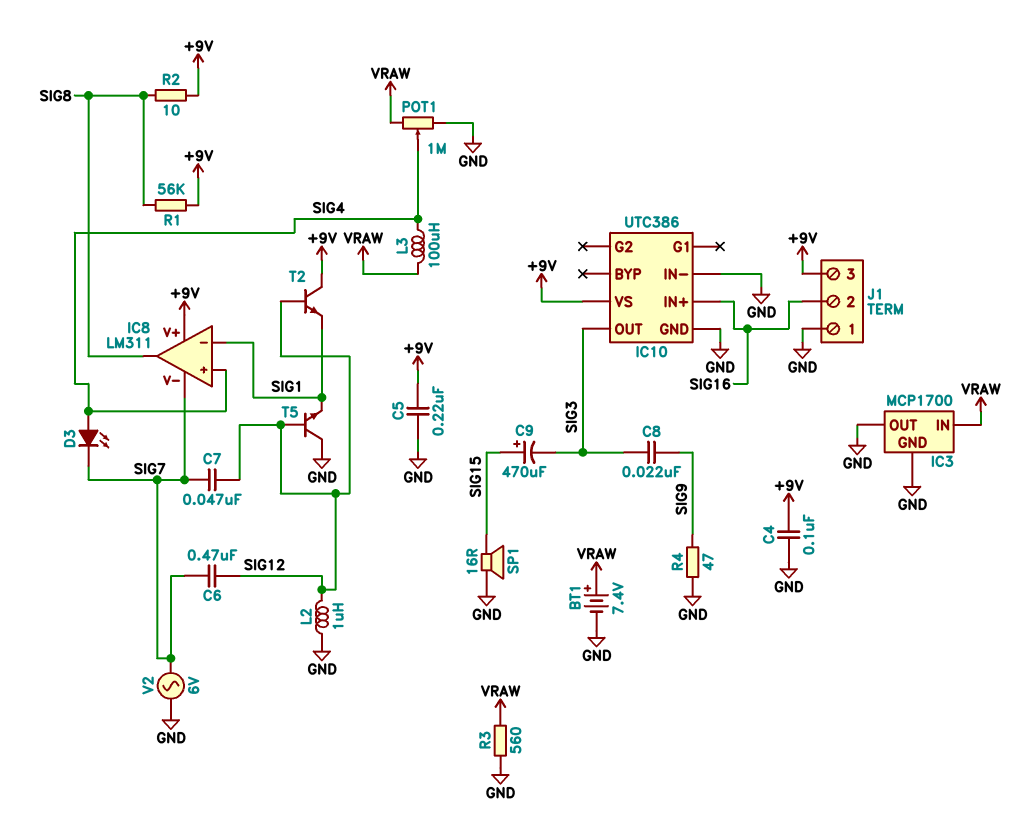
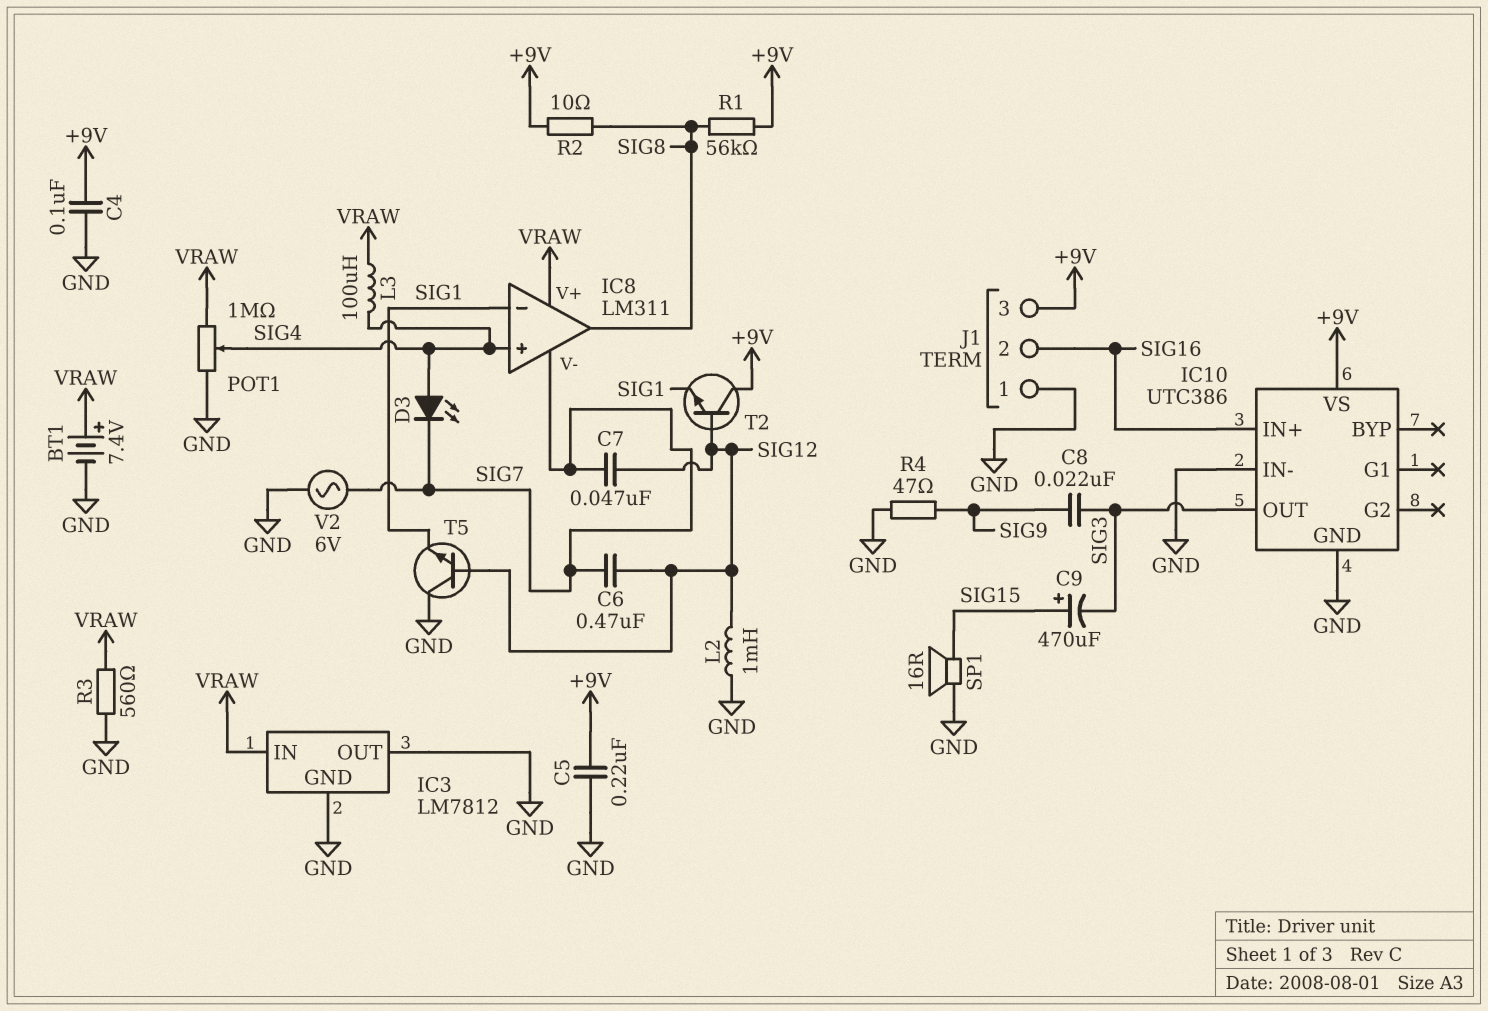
IC3: MCP1700 -> LM7812
IC8 pin V+: +9V -> VRAW
L2: 1uH (GND, SIG12) -> 1mH (GND, SIG12)

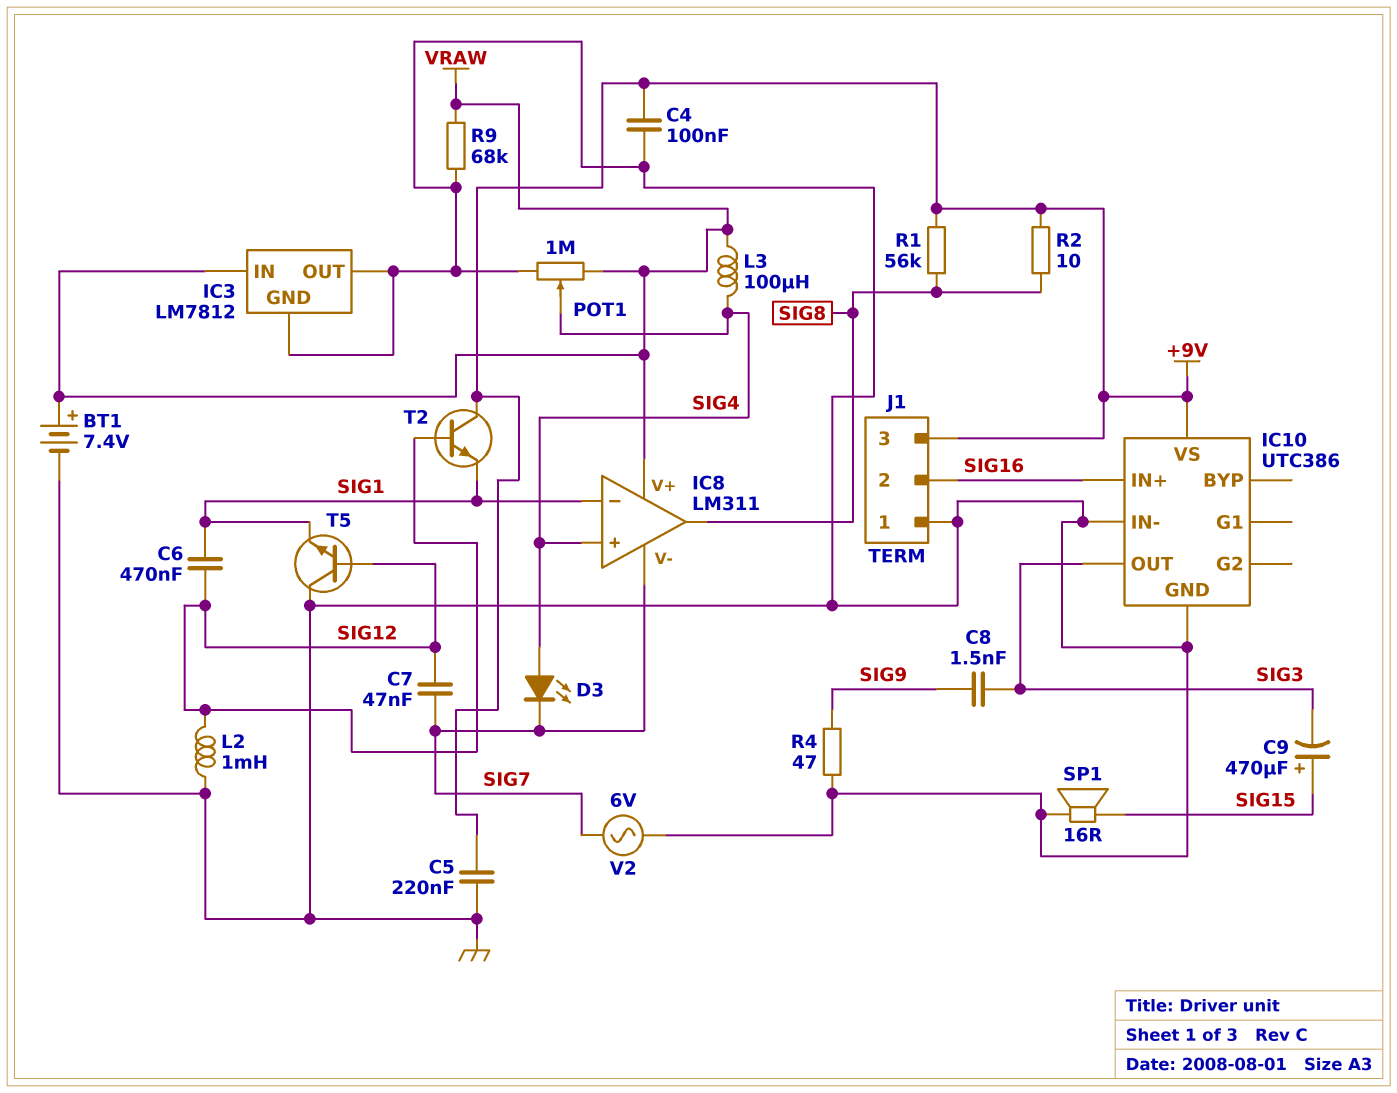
C6: 470nF (SIG7, SIG12) -> 470nF (SIG1, SIG12)
C8: 22nF (SIG3, SIG9) -> 1.5nF (SIG3, SIG9)
R3: 560 (GND, VRAW) -> none
R9: none -> 68k (GND, VRAW)

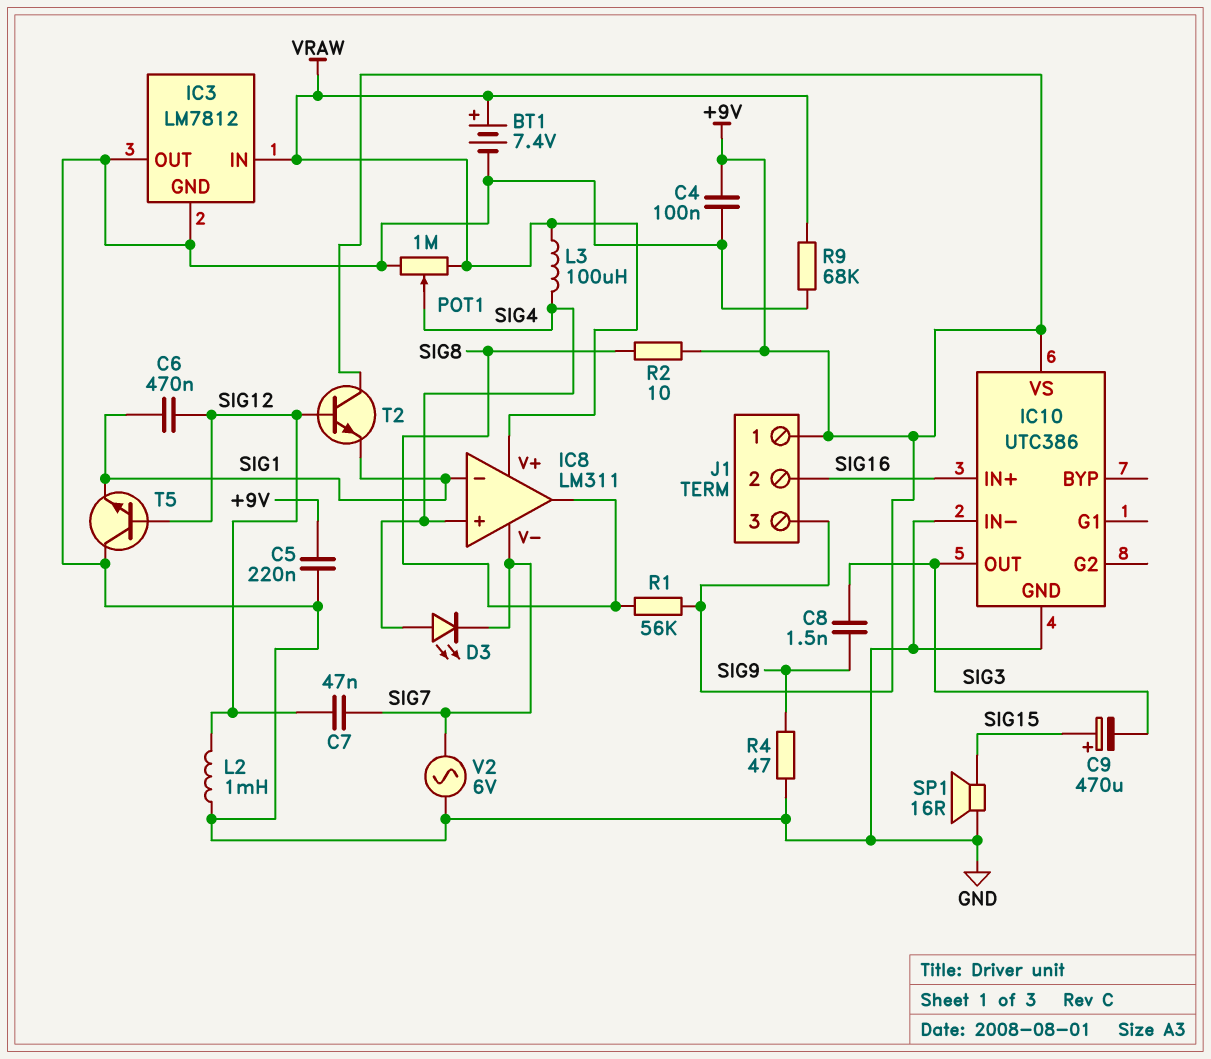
J1 pin 1: GND -> +9V

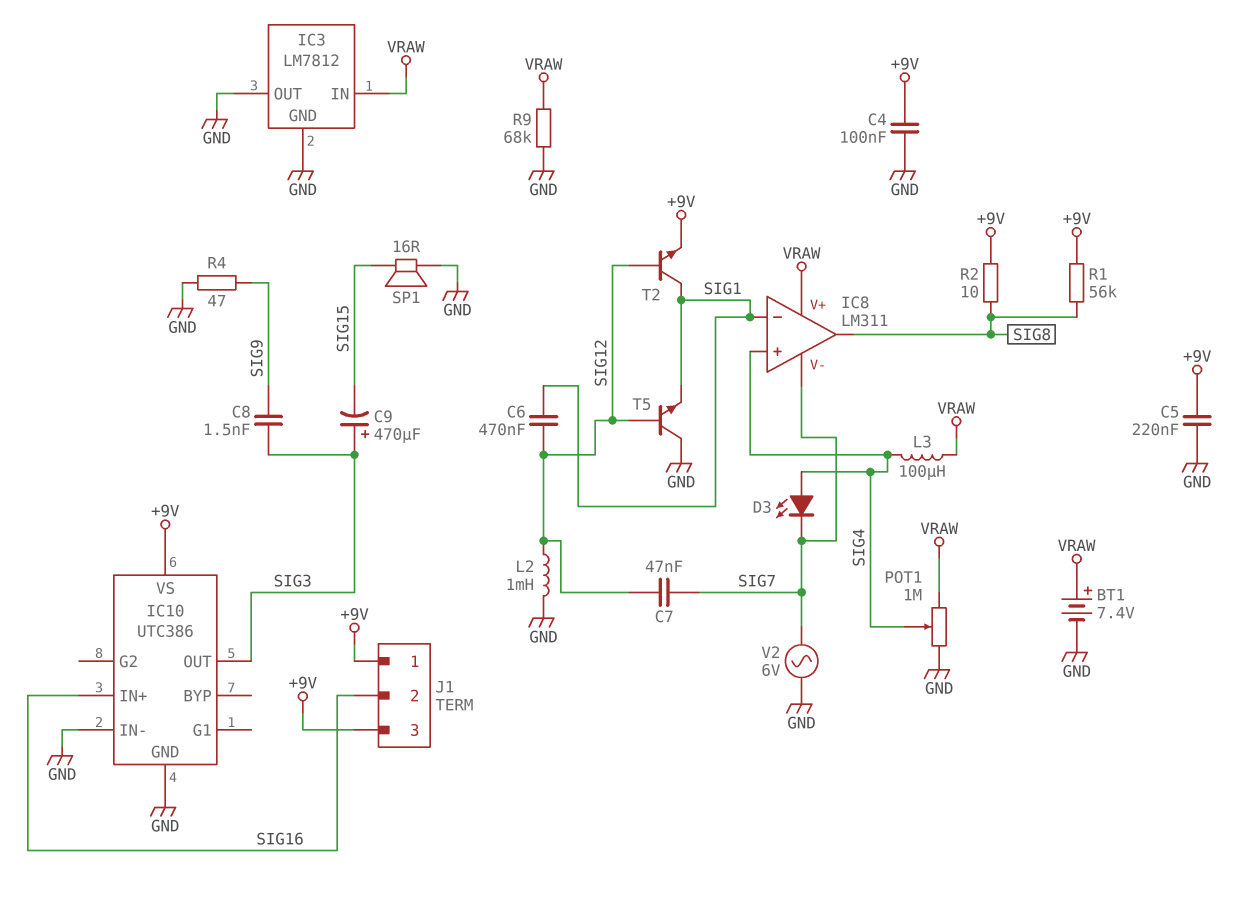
C9: 470uF (plus SIG15, minus SIG3) -> 470uF (plus SIG3, minus SIG15)
T2: NPN (B SIG12, C +9V, E SIG1) -> NPN (B SIG12, C SIG1, E +9V)

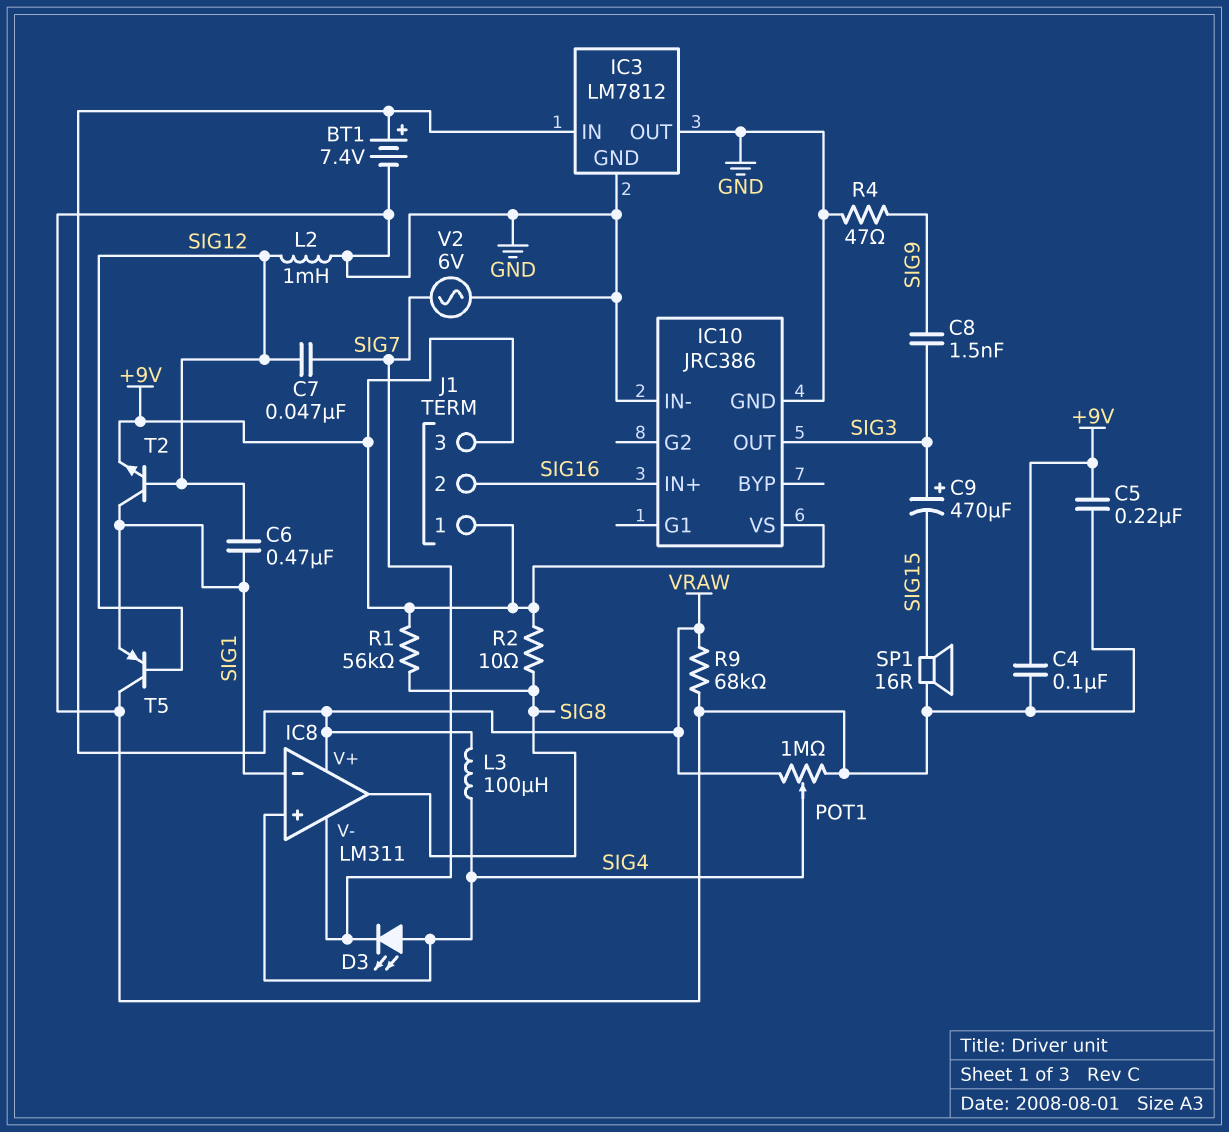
IC10: UTC386 -> JRC386
T5: NPN (B SIG12, C GND, E SIG1) -> PNP (B SIG12, C GND, E SIG1)

